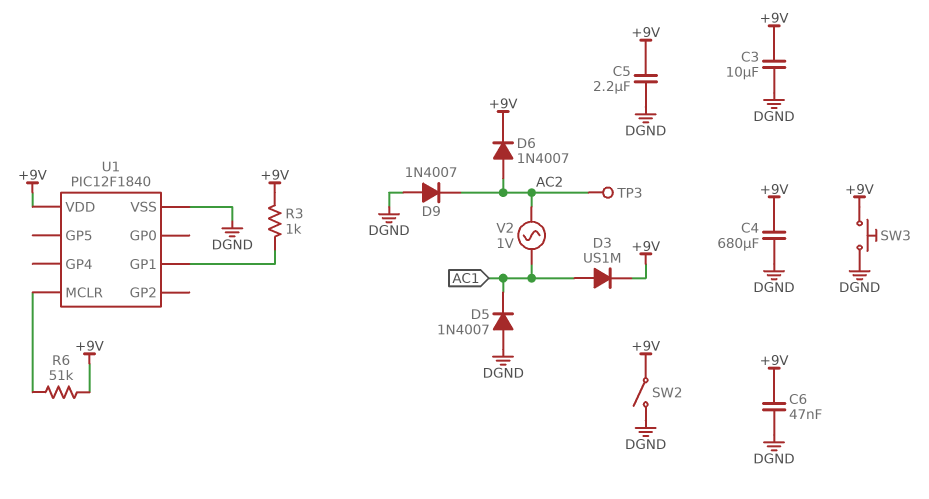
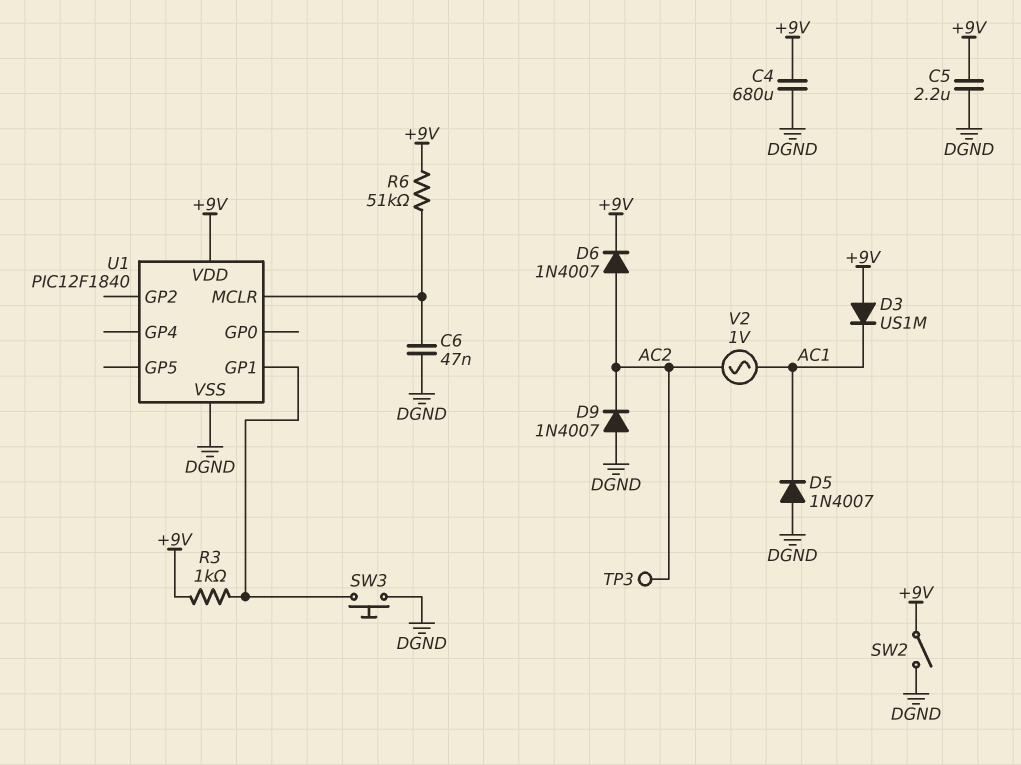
C3: 10uF (+9V, DGND) -> none
C6: 47nF (+9V, DGND) -> 47nF (DGND, U1/MCLR)
D3: diode US1M (A AC1, K +9V) -> diode US1M (A +9V, K AC1)
SW3: button (+9V, DGND) -> button (DGND, U1/GP1)

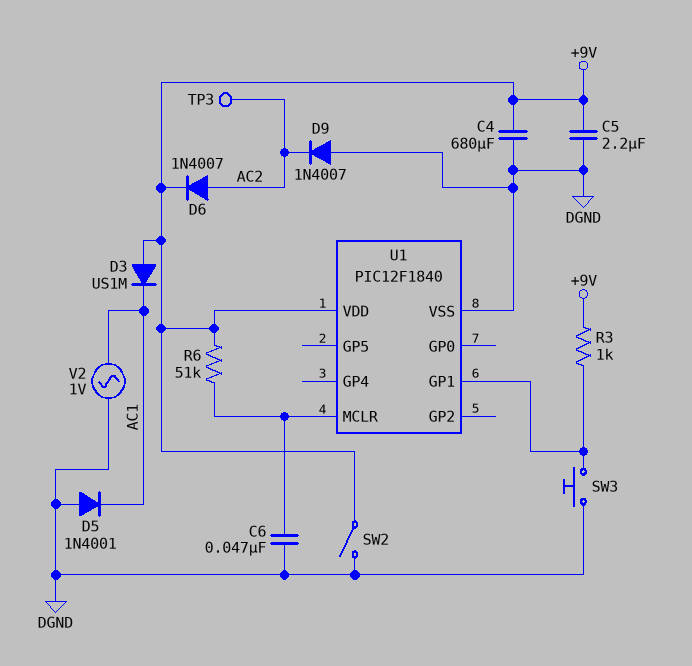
D5: diode 1N4007 (A DGND, K AC1) -> diode 1N4001 (A DGND, K AC1)
V2: AC 1V (AC1, AC2) -> AC 1V (AC1, DGND)

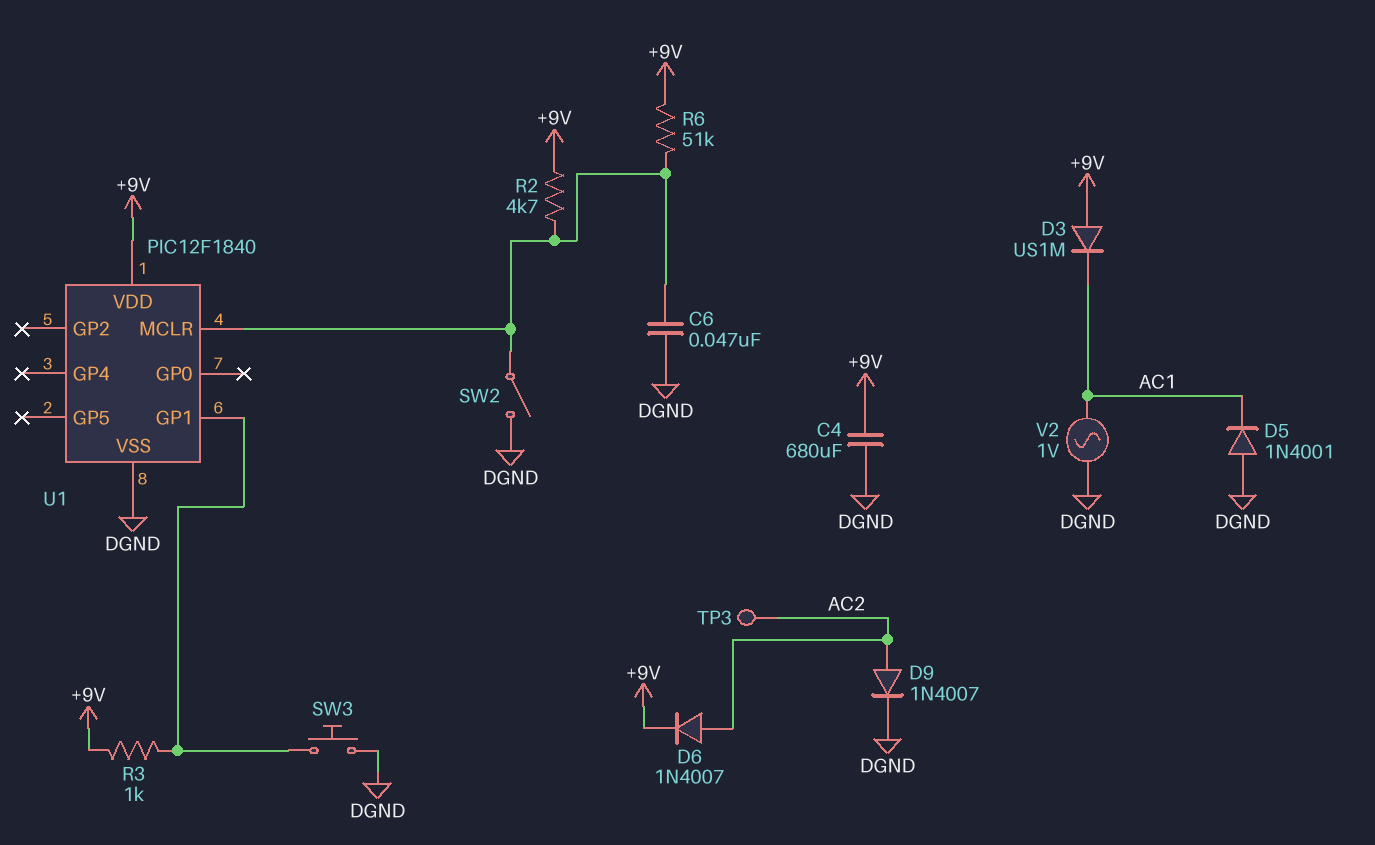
C5: 2.2uF (+9V, DGND) -> none
D9: diode 1N4007 (A DGND, K AC2) -> diode 1N4007 (A AC2, K DGND)
R2: none -> 4.7k (+9V, U1/MCLR)
SW2: switch (+9V, DGND) -> switch (DGND, U1/MCLR)

